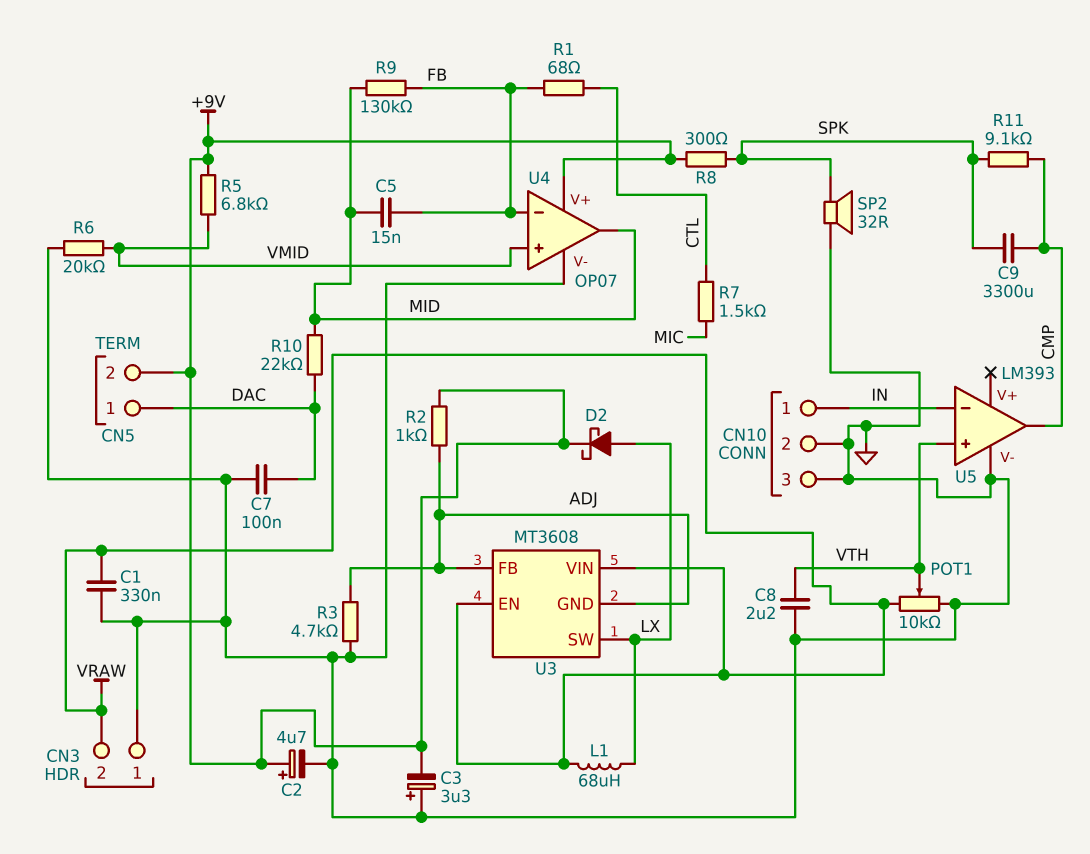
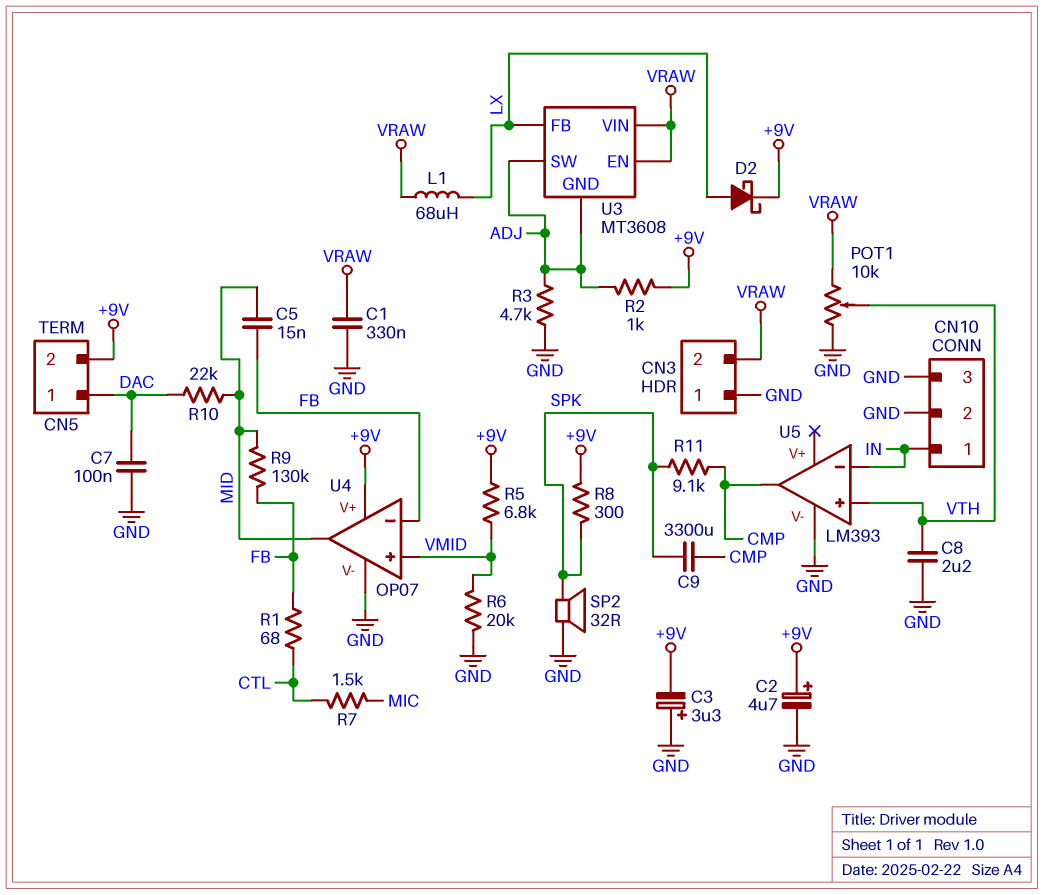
U3 pin FB: ADJ -> LX
U3 pin SW: LX -> ADJ

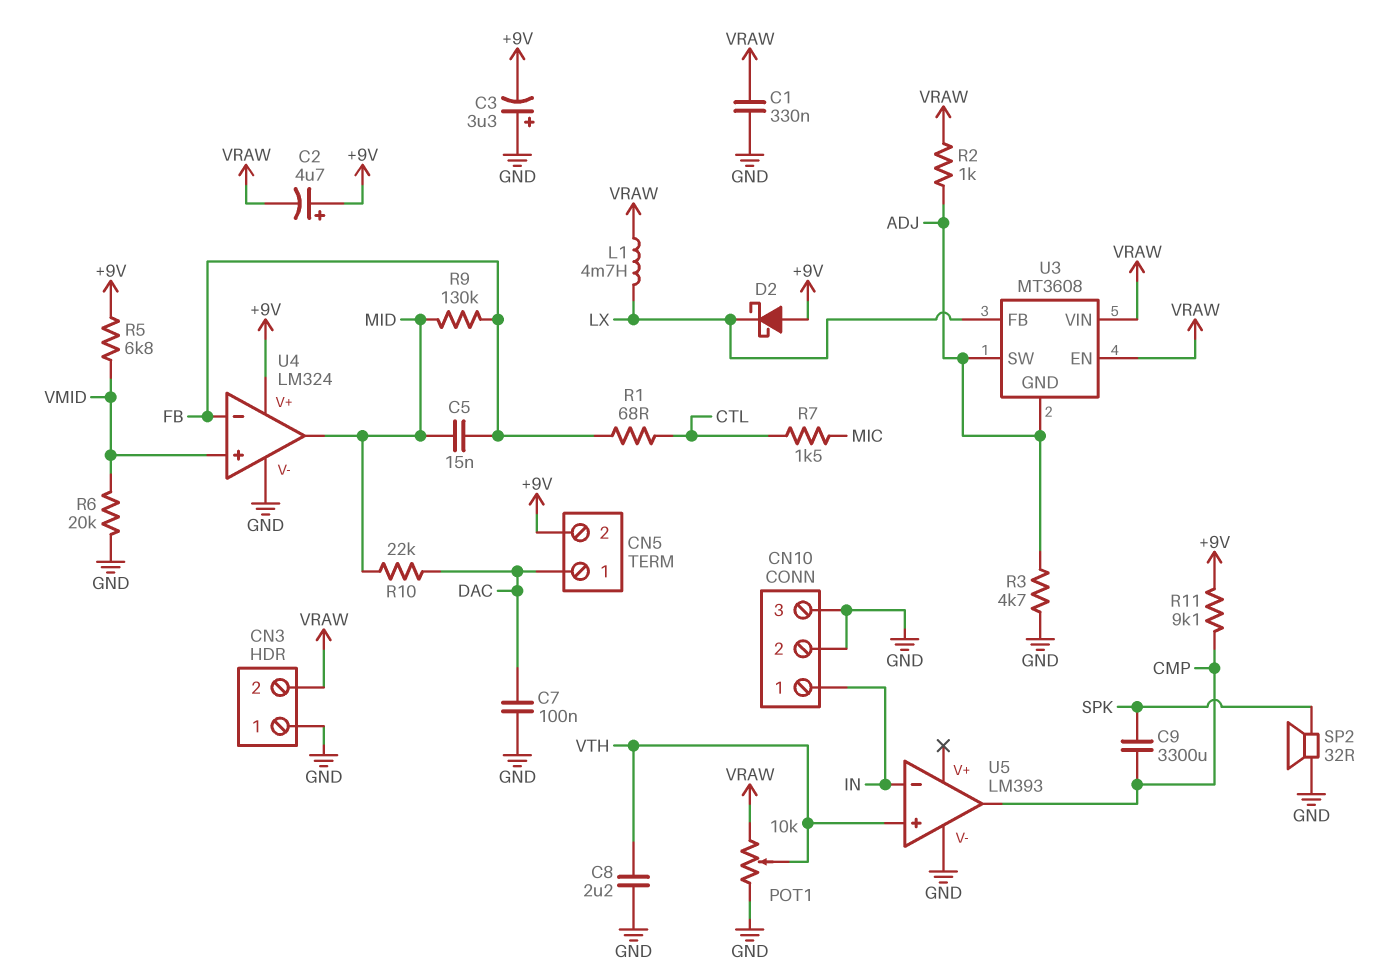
C2: 4.7uF (plus +9V, minus GND) -> 4.7uF (plus +9V, minus VRAW)
D2: schottky (A LX, K +9V) -> schottky (A +9V, K LX)
L1: 68uH (LX, VRAW) -> 4.7mH (LX, VRAW)
R2: 1k (+9V, ADJ) -> 1k (ADJ, VRAW)
R8: 300 (+9V, SPK) -> none
R11: 9.1k (CMP, SPK) -> 9.1k (+9V, CMP)
U4: OP07 -> LM324

